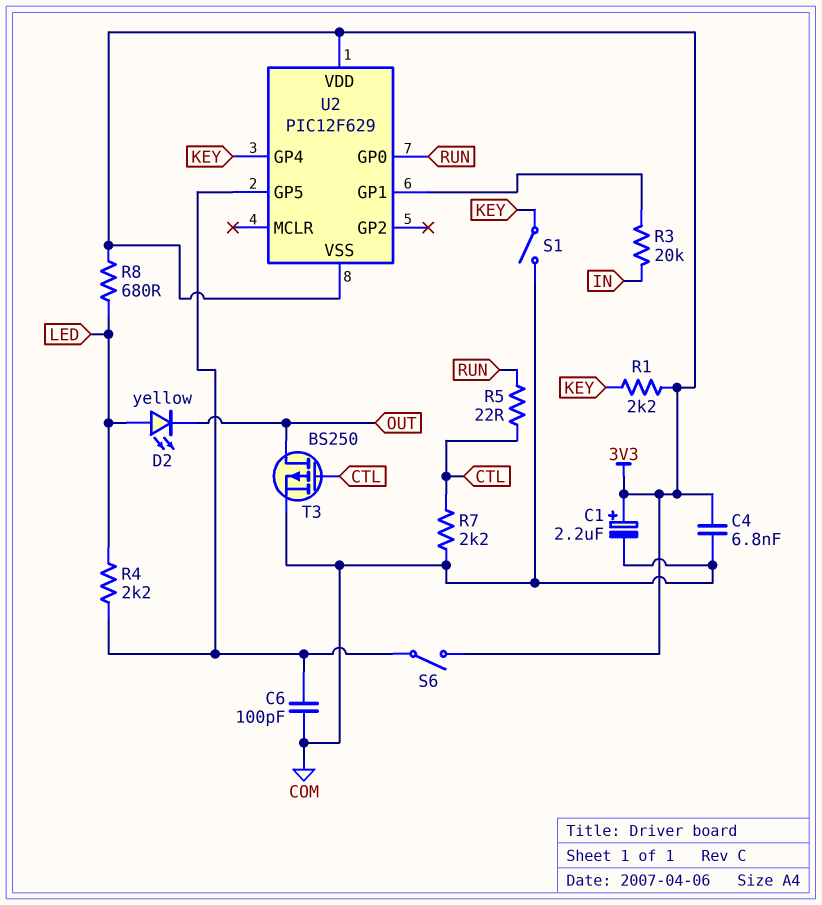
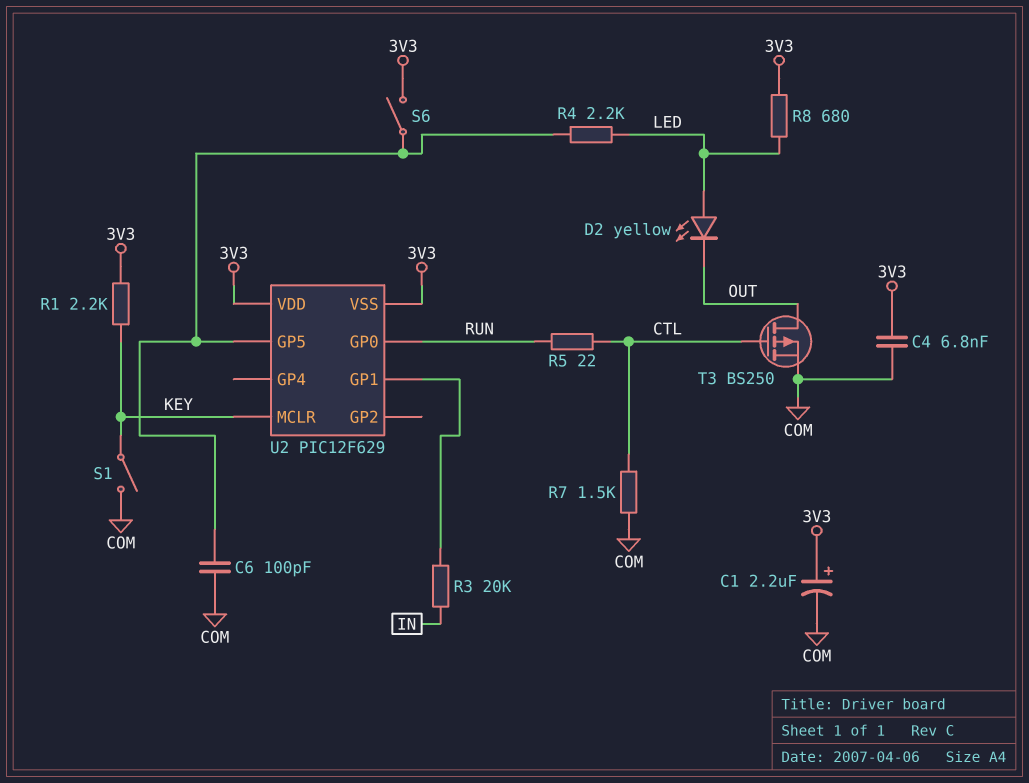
R7: 2.2k (COM, CTL) -> 1.5k (COM, CTL)
U2 pin GP4: KEY -> none
U2 pin MCLR: none -> KEY

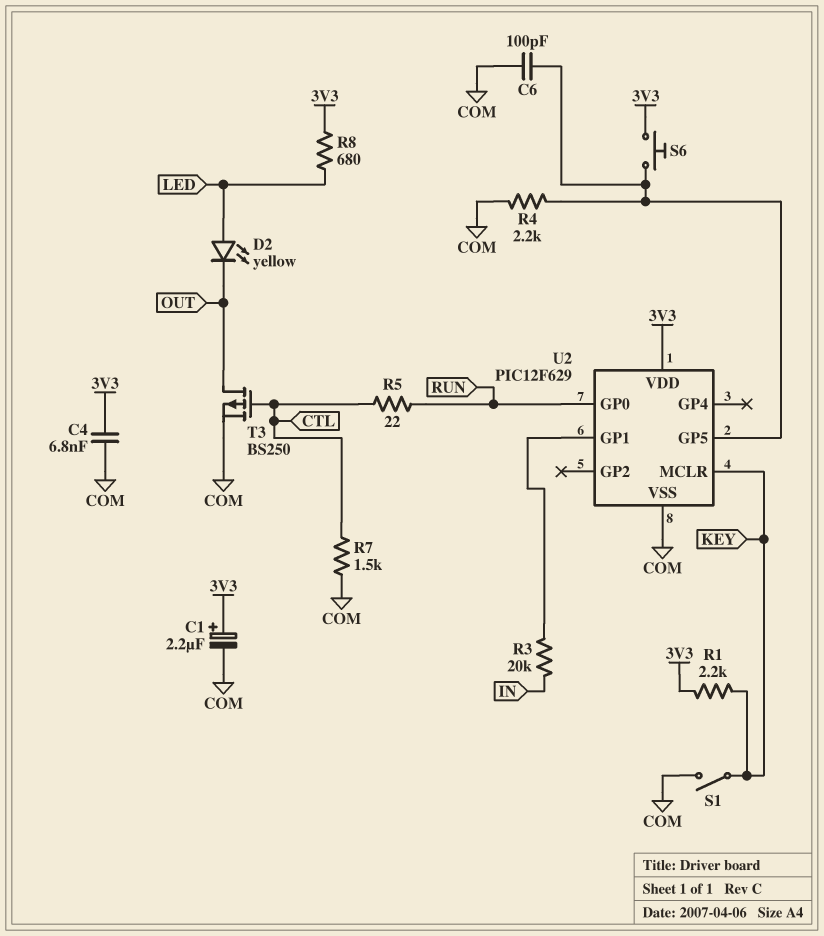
R4: 2.2k (LED, U2/GP5) -> 2.2k (COM, U2/GP5)
S6: switch (3V3, U2/GP5) -> button (3V3, U2/GP5)
U2 pin VSS: 3V3 -> COM

